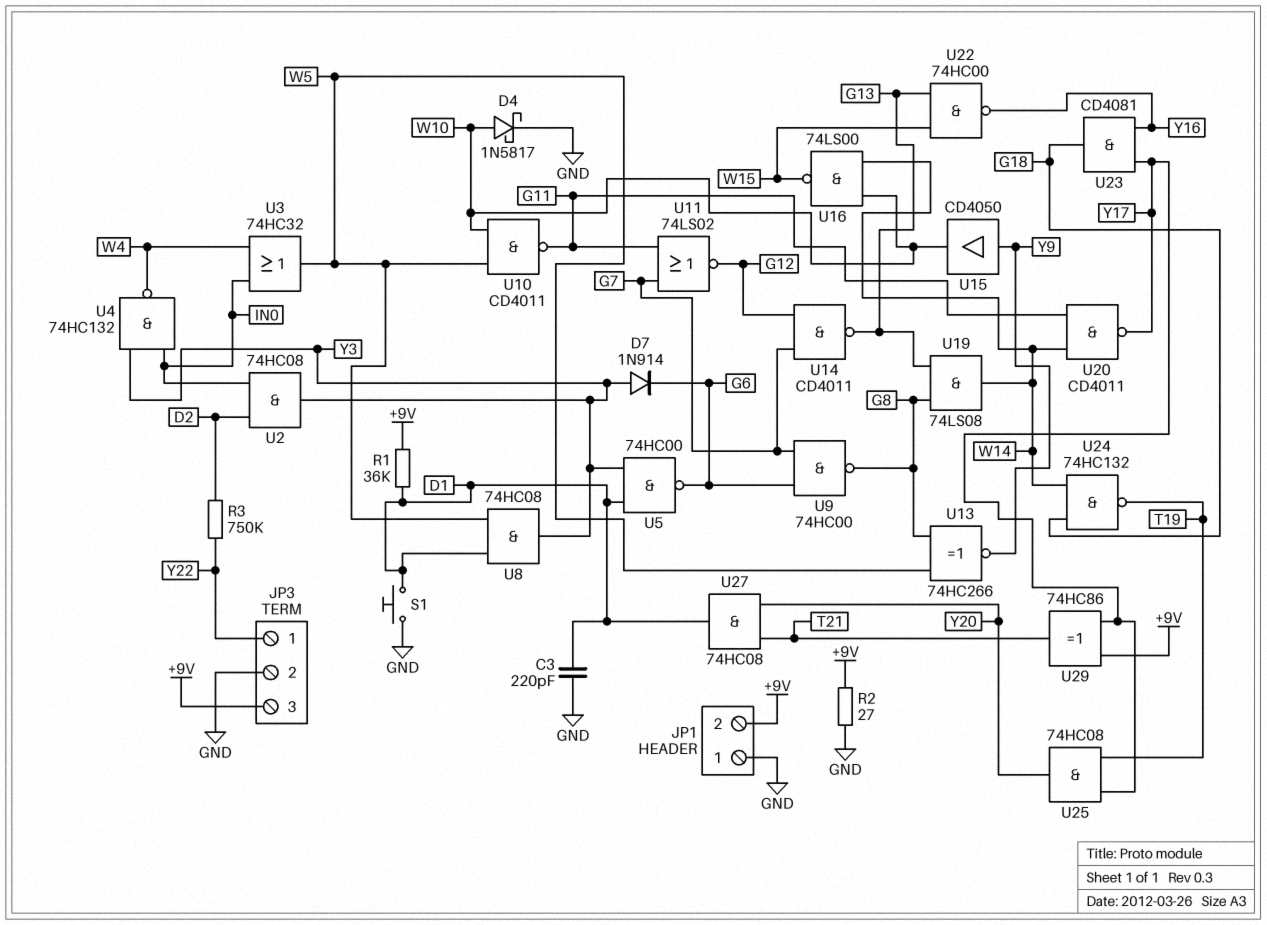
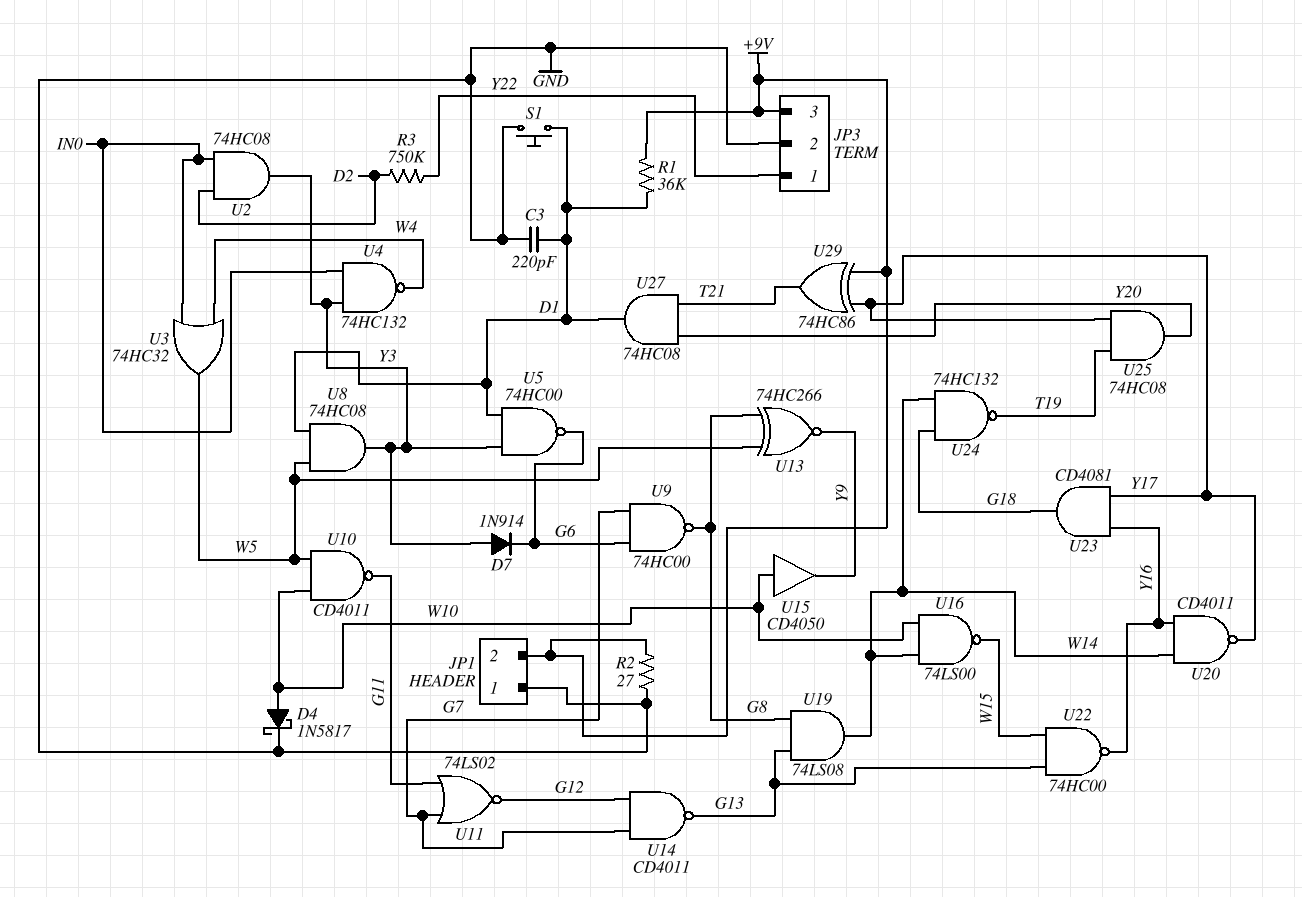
U15: buffer CD4050 (in Y9, out W10) -> buffer CD4050 (in W10, out Y9)
U20: NAND CD4011 (in G11, in W14, out Y17) -> NAND CD4011 (in W14, in Y16, out Y17)

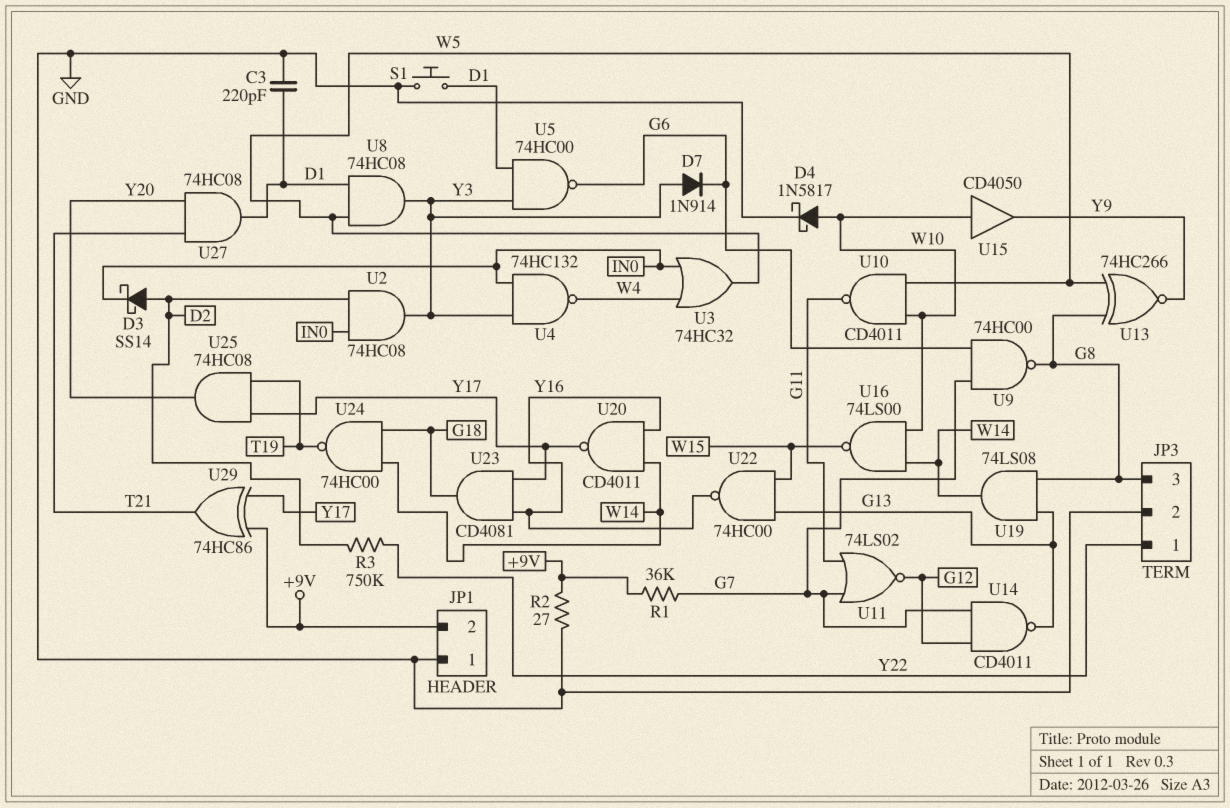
D3: none -> schottky SS14 (A D2, K IN0)
JP3 pin 3: +9V -> G8
R1: 36k (+9V, D1) -> 36k (+9V, G7)
U24: NAND 74HC132 (in G18, in W14, out T19) -> NAND 74HC00 (in G18, in W14, out T19)

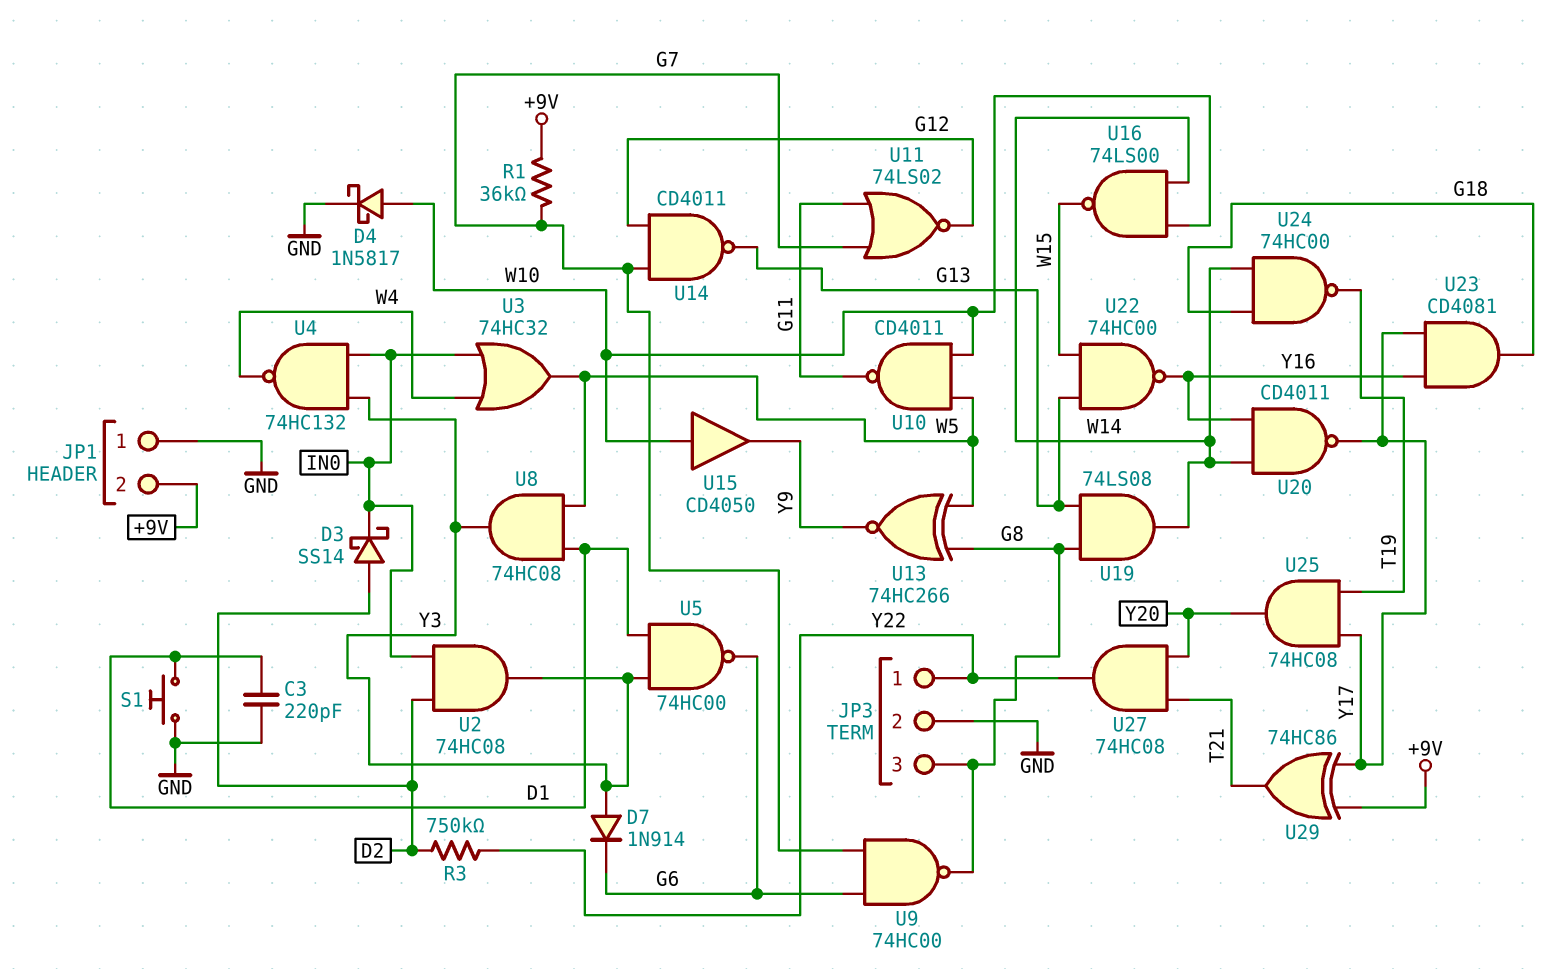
R2: 27 (+9V, GND) -> none
U27: AND 74HC08 (in T21, in Y20, out D1) -> AND 74HC08 (in T21, in Y20, out Y22)

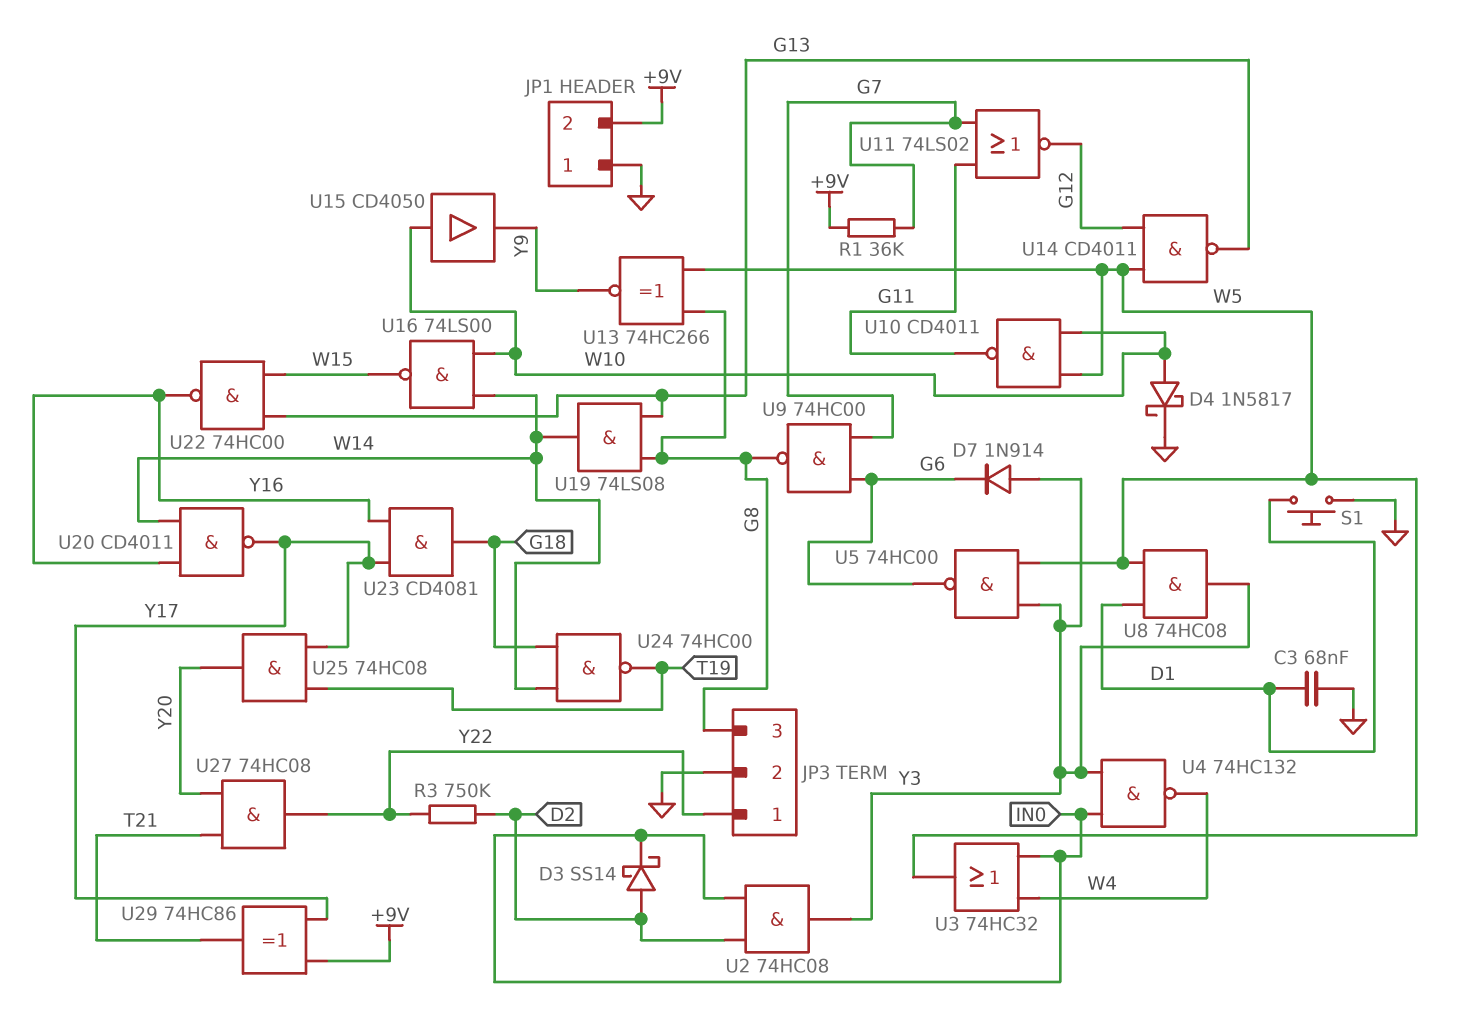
C3: 220pF (D1, GND) -> 68nF (D1, GND)
U5: NAND 74HC00 (in D1, in Y3, out G6) -> NAND 74HC00 (in W5, in Y3, out G6)
U14: NAND CD4011 (in G7, in G12, out G13) -> NAND CD4011 (in G12, in W5, out G13)

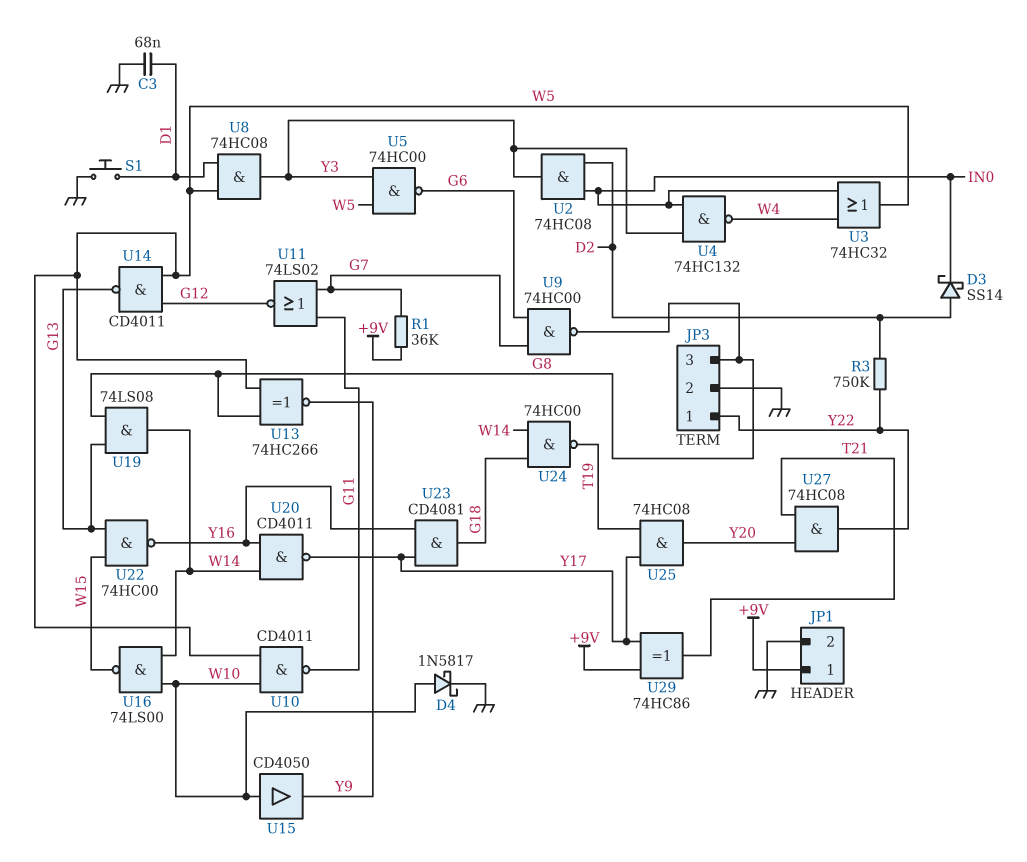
D7: diode 1N914 (A Y3, K G6) -> none
JP1 pin 1: GND -> +9V
JP1 pin 2: +9V -> GND

